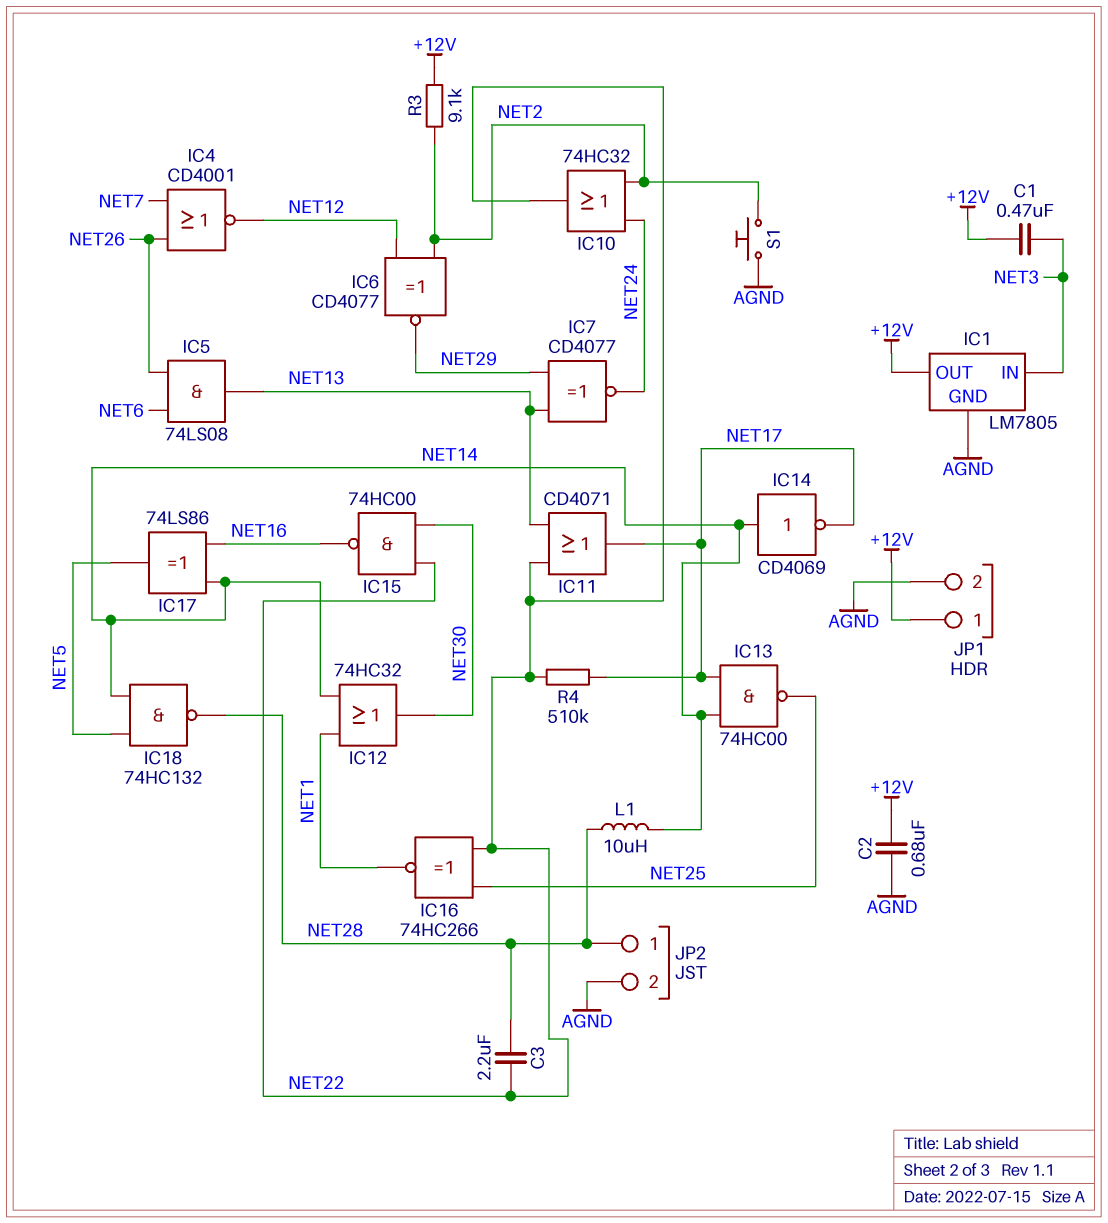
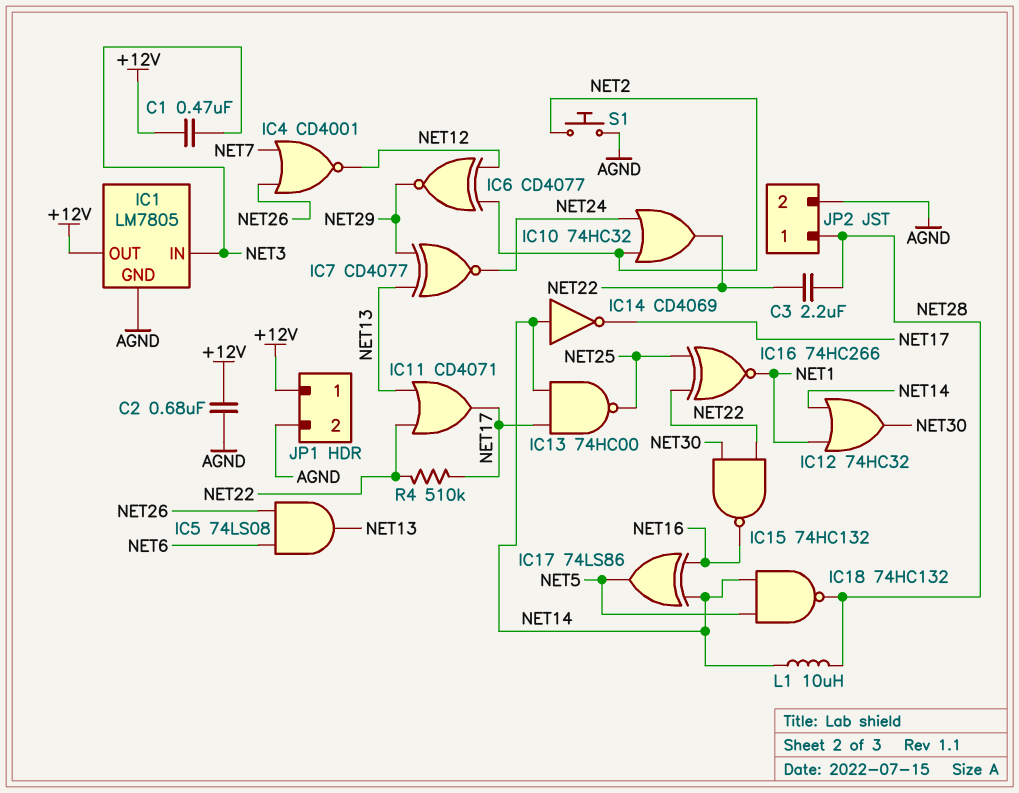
IC15: NAND 74HC00 (in NET22, in NET30, out NET16) -> NAND 74HC132 (in NET22, in NET30, out NET16)
R3: 9.1k (+12V, NET2) -> none

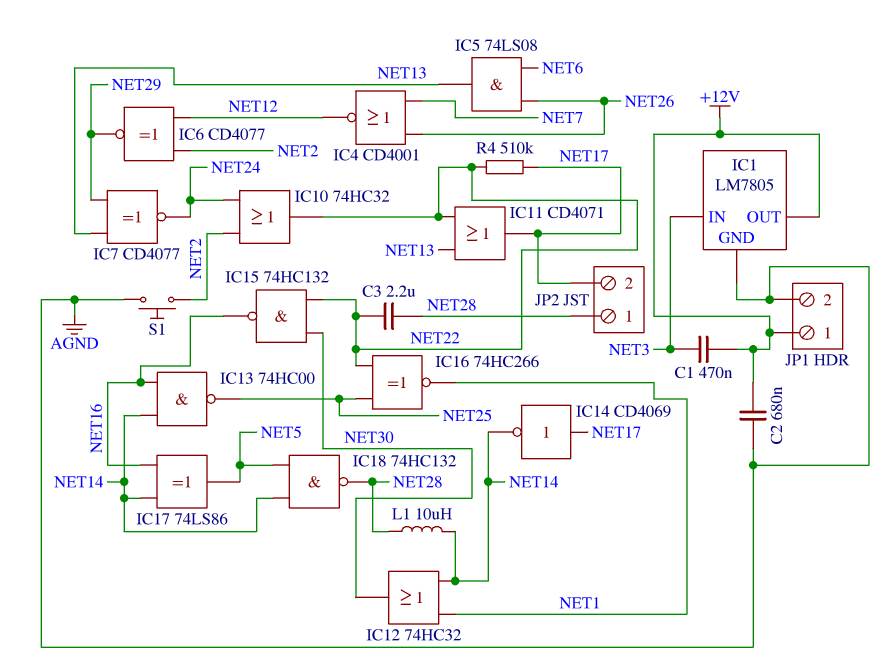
IC13: NAND 74HC00 (in NET14, in NET17, out NET25) -> NAND 74HC00 (in NET14, in NET16, out NET25)
IC14: NOT CD4069 (in NET14, out NET17) -> NOT CD4069 (in NET17, out NET14)
JP2 pin 2: AGND -> NET17

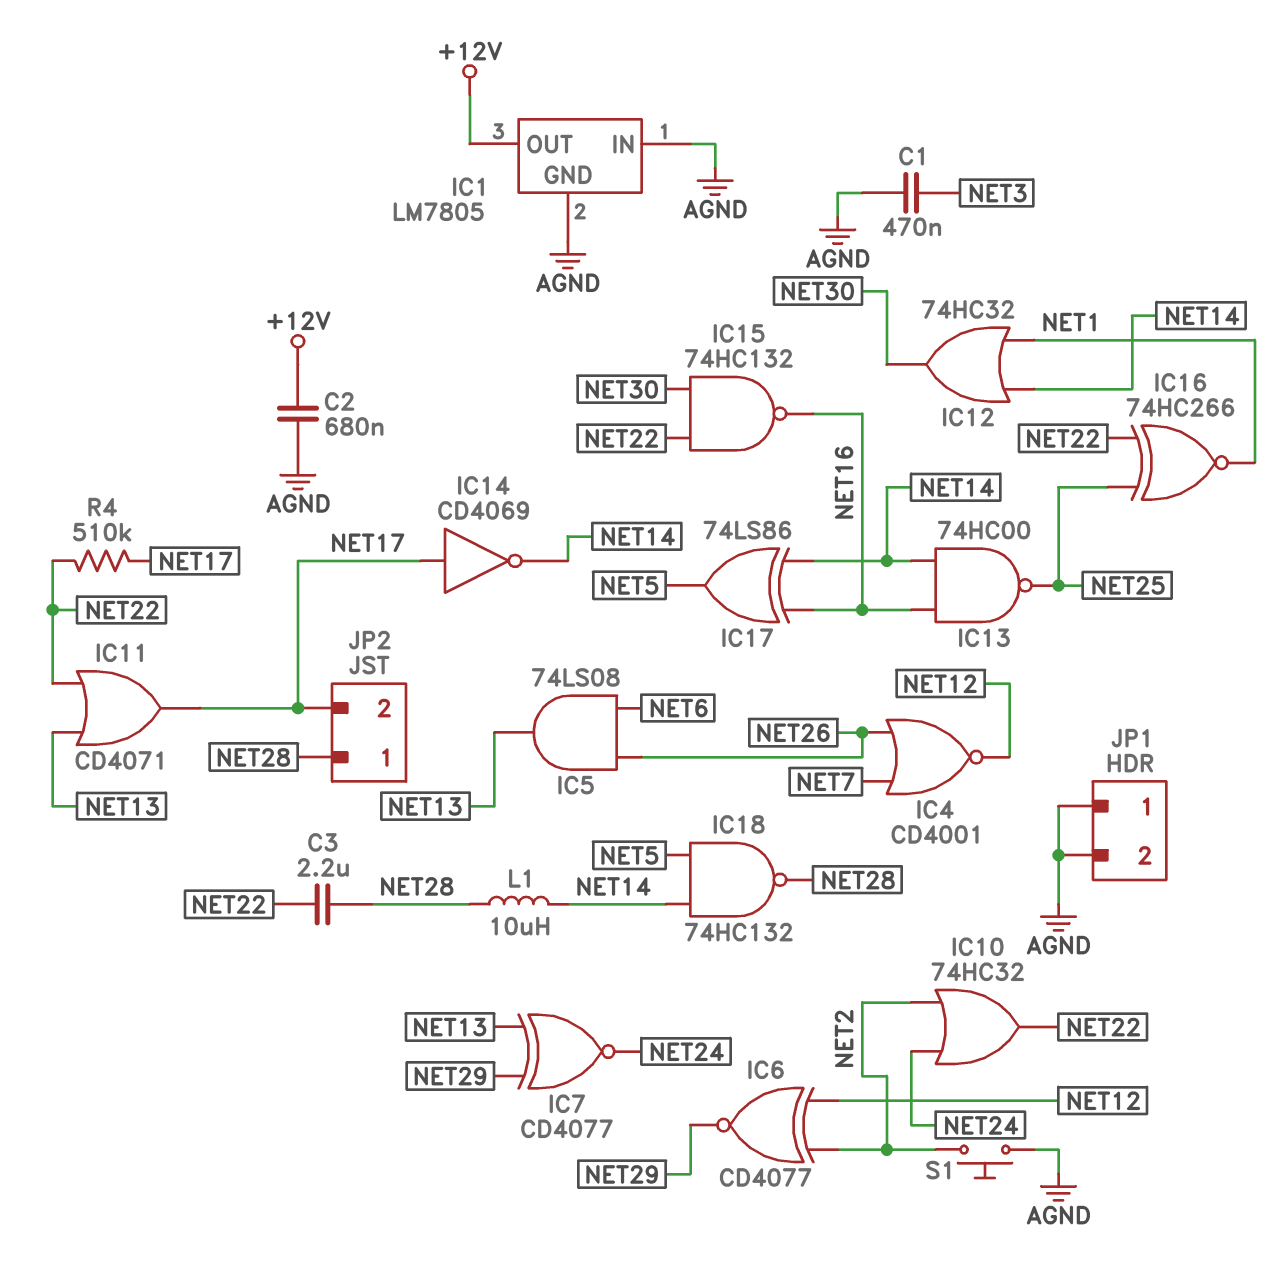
C1: 470nF (+12V, NET3) -> 470nF (AGND, NET3)
IC1 pin IN: NET3 -> AGND
JP1 pin 1: +12V -> AGND

